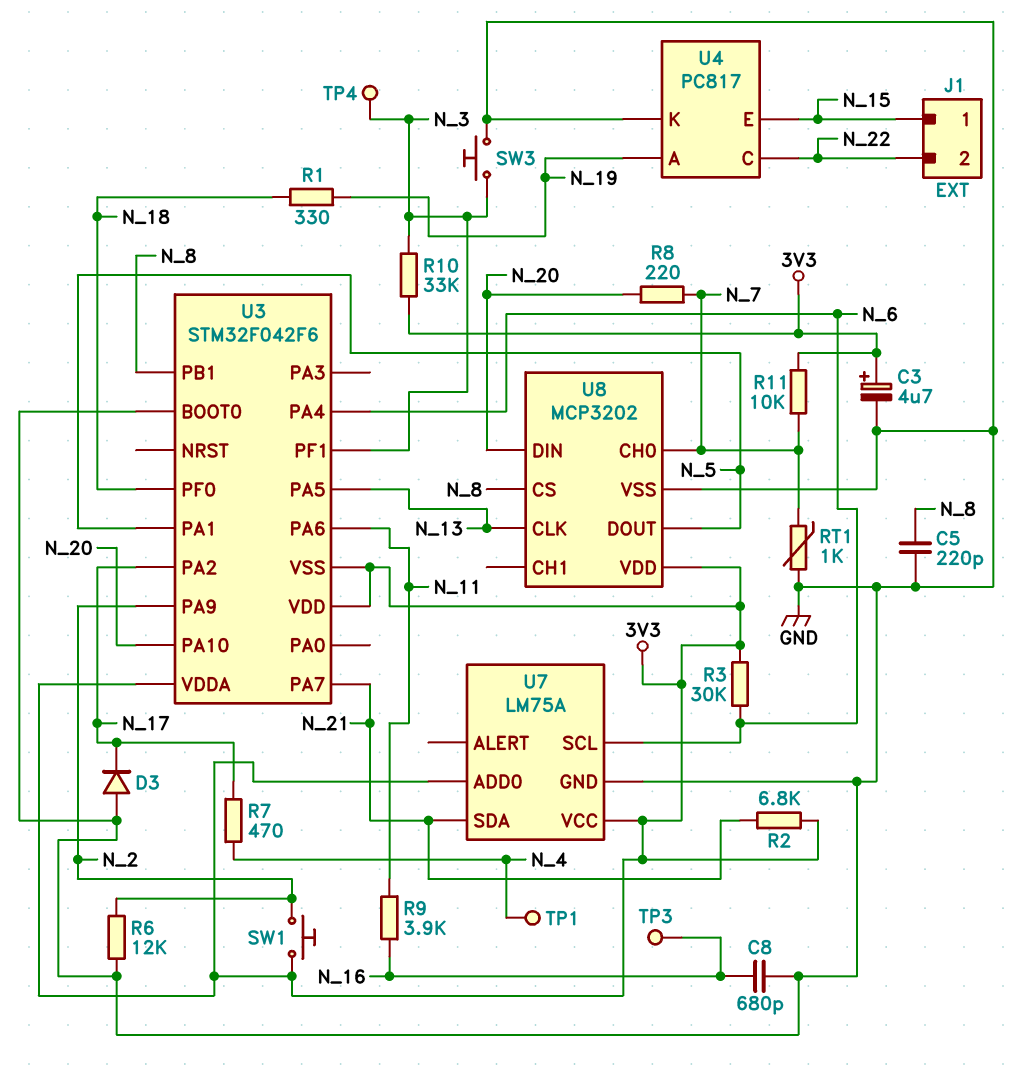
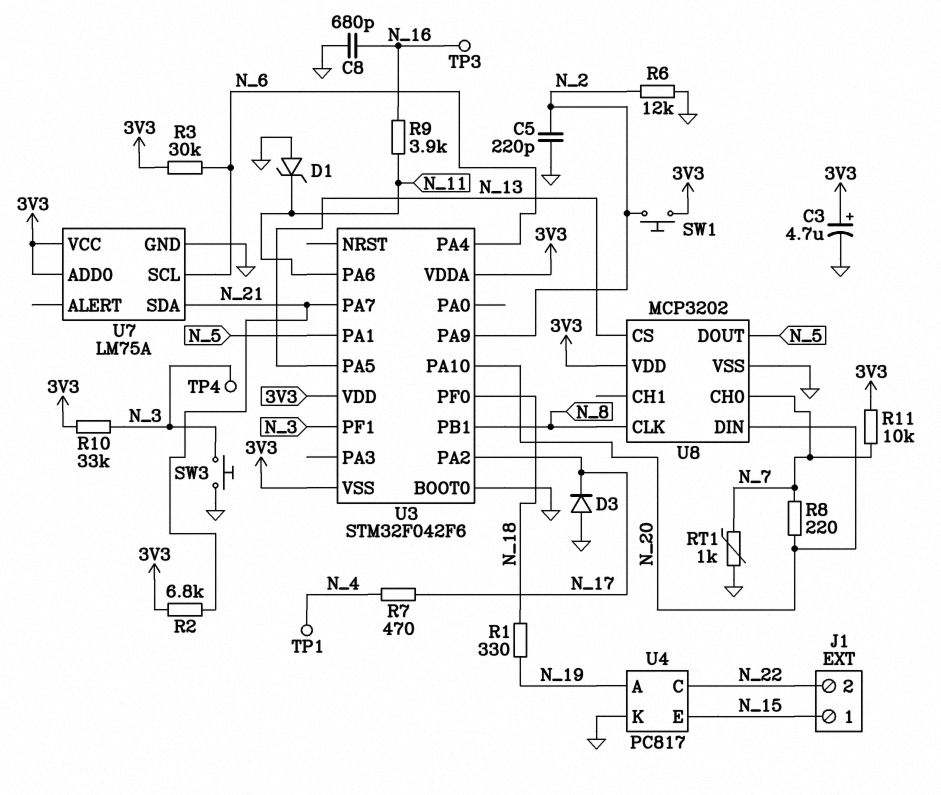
C5: 220pF (GND, N_8) -> 220pF (GND, N_2)
D1: none -> zener (A GND, K N_11)
U8 pin CLK: N_13 -> N_8
U8 pin CS: N_8 -> N_13

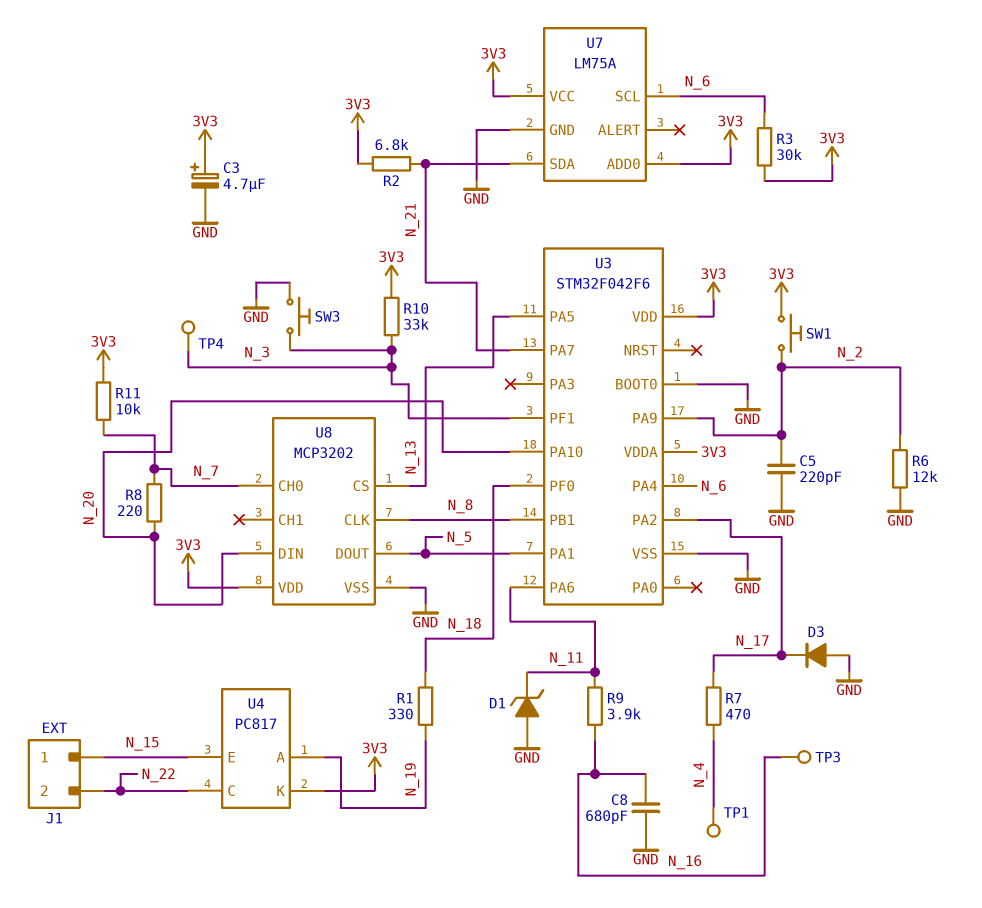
RT1: 1k (GND, N_7) -> none
U3 pin VSS: 3V3 -> GND
U4 pin K: GND -> 3V3

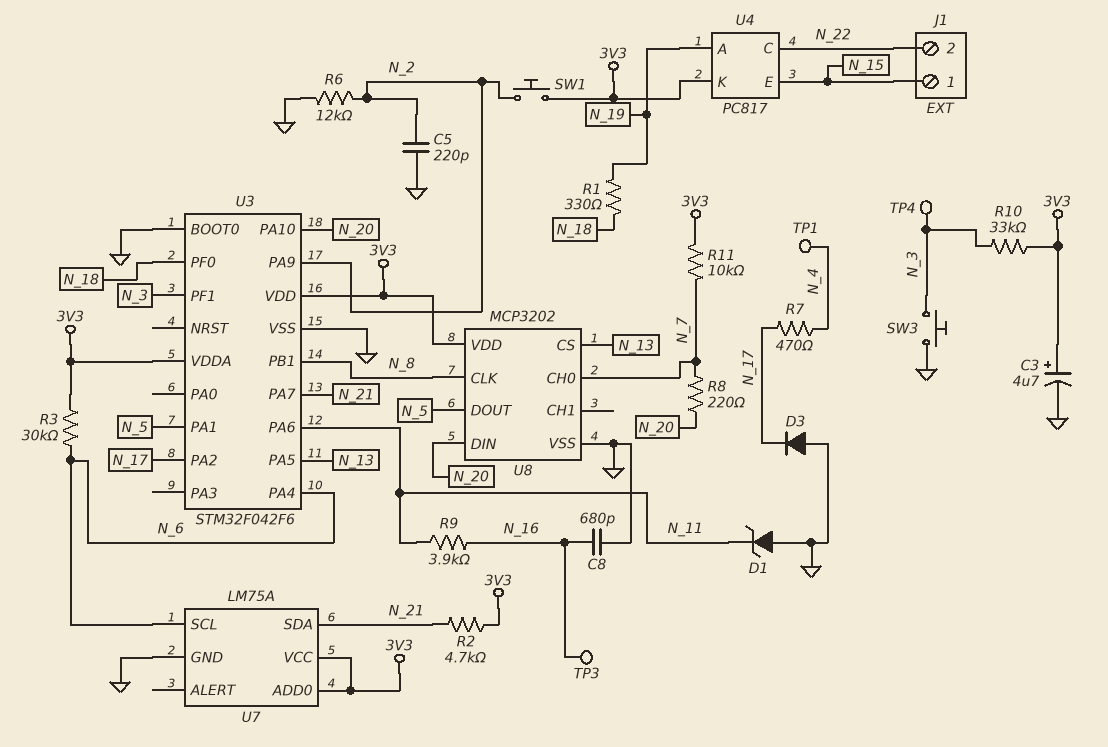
R2: 6.8k (3V3, N_21) -> 4.7k (3V3, N_21)

